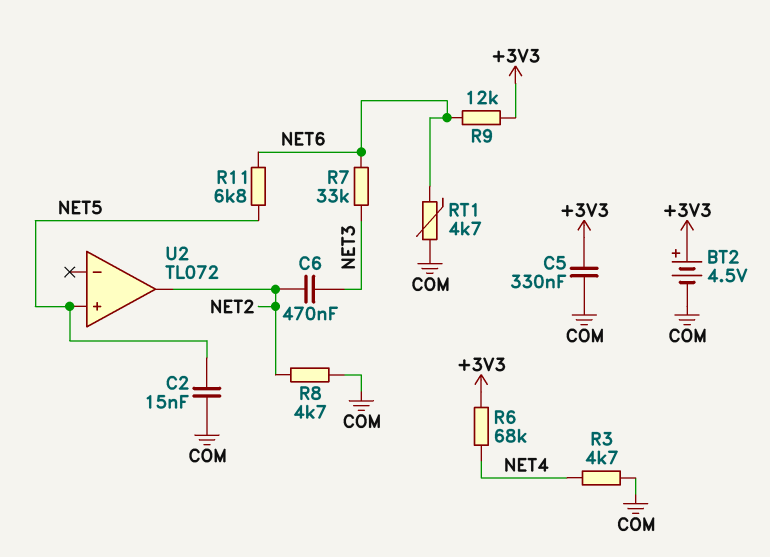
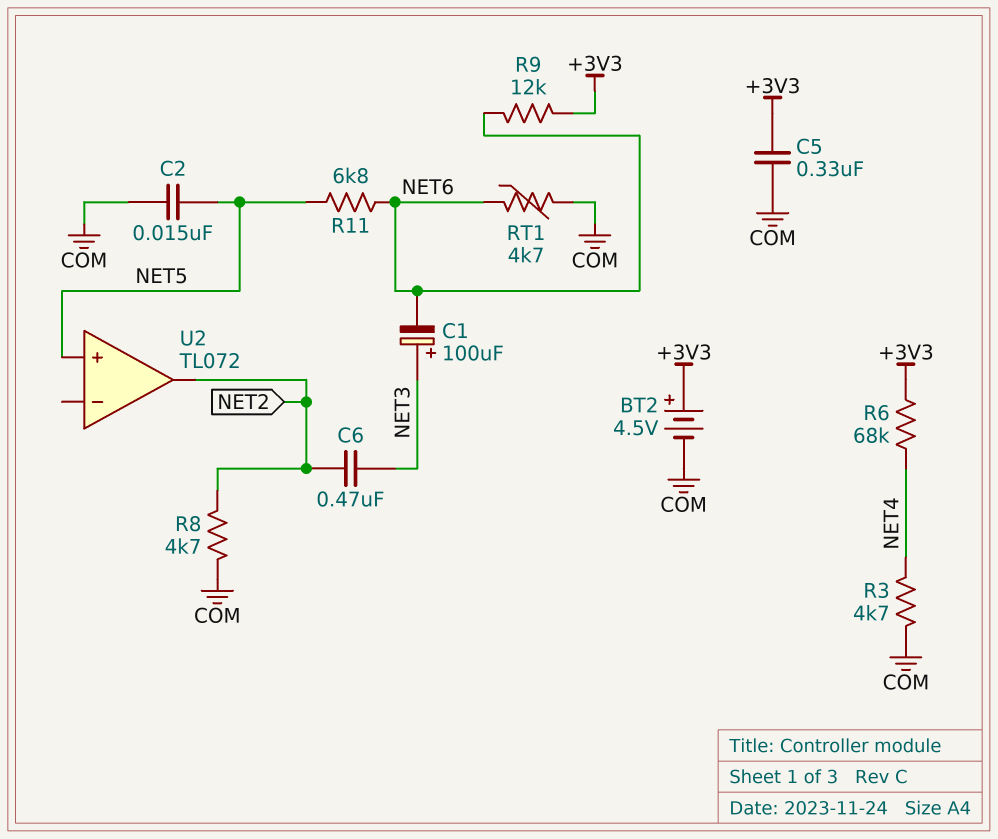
C1: none -> 100uF (plus NET3, minus NET6)
R7: 33k (NET3, NET6) -> none

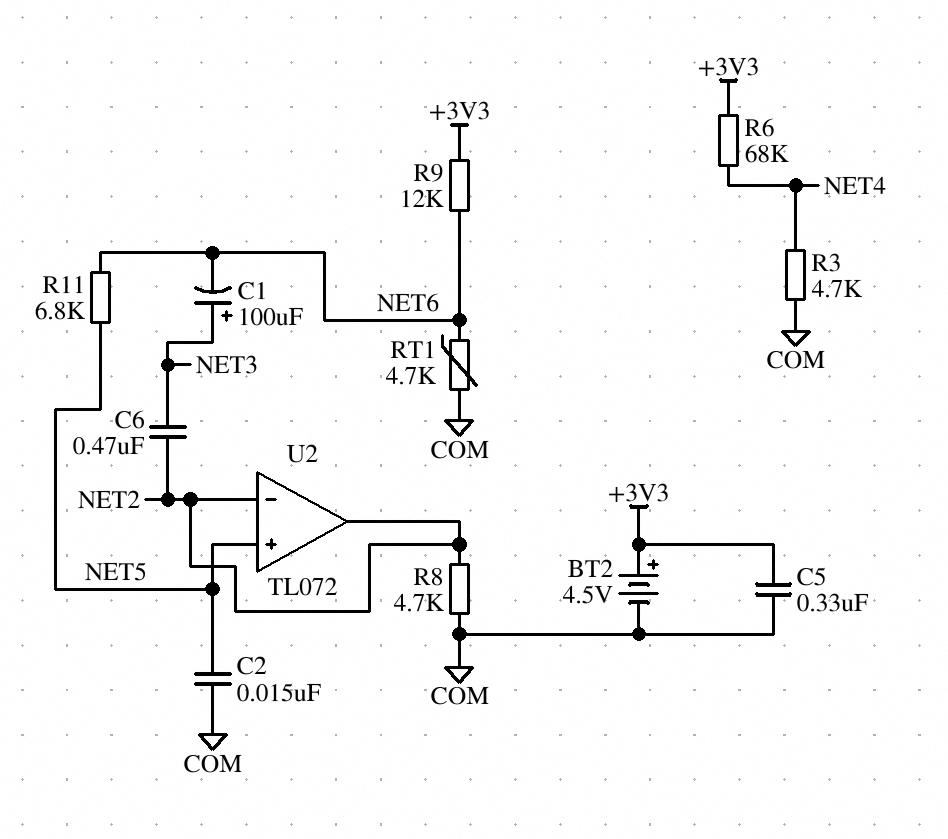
U2 pin in-: none -> NET2

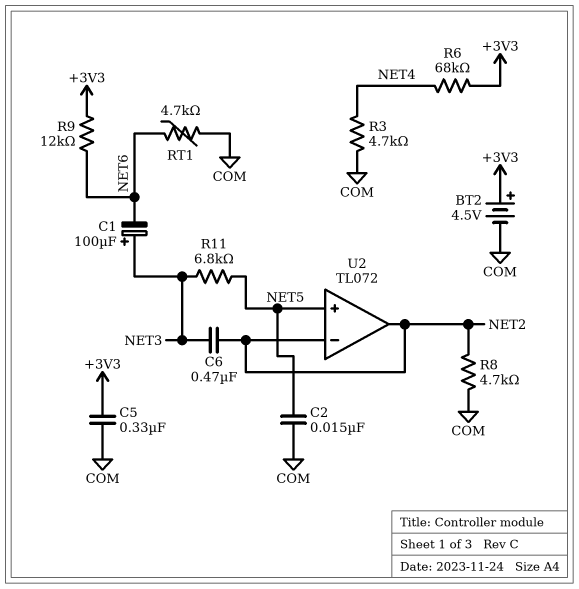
R11: 6.8k (NET5, NET6) -> 6.8k (NET3, NET5)

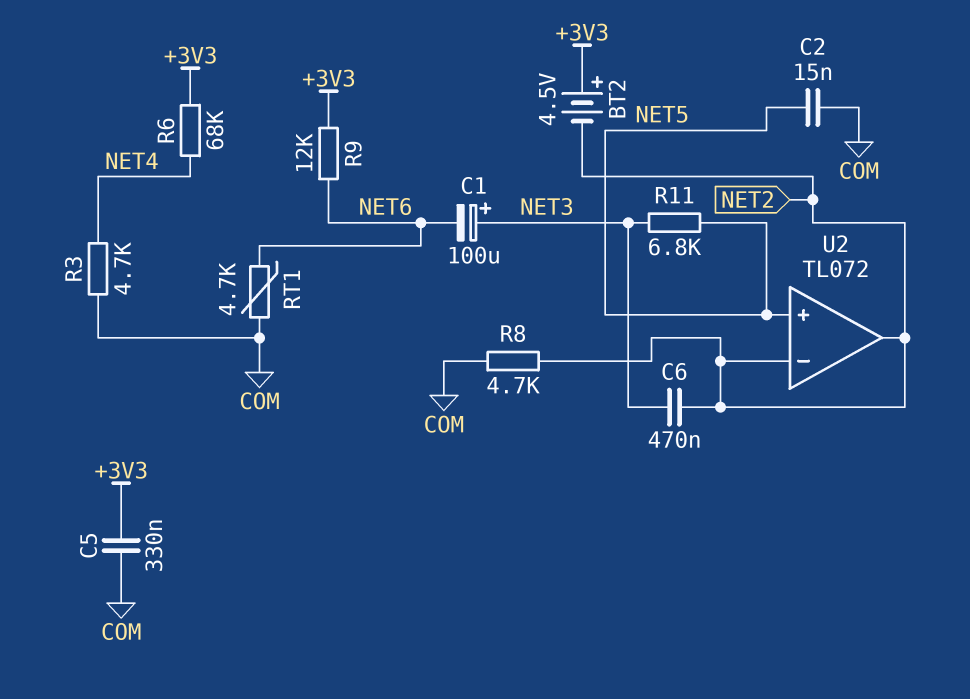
BT2: 4.5V (plus +3V3, minus COM) -> 4.5V (plus +3V3, minus NET2)

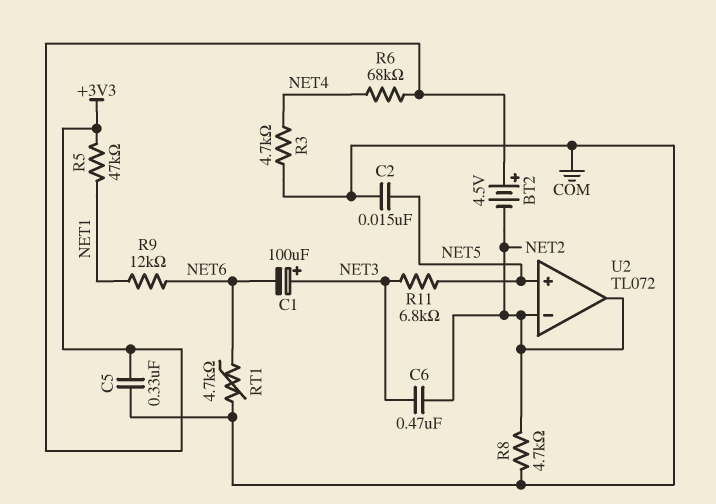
R5: none -> 47k (+3V3, NET1)
R9: 12k (+3V3, NET6) -> 12k (NET1, NET6)

